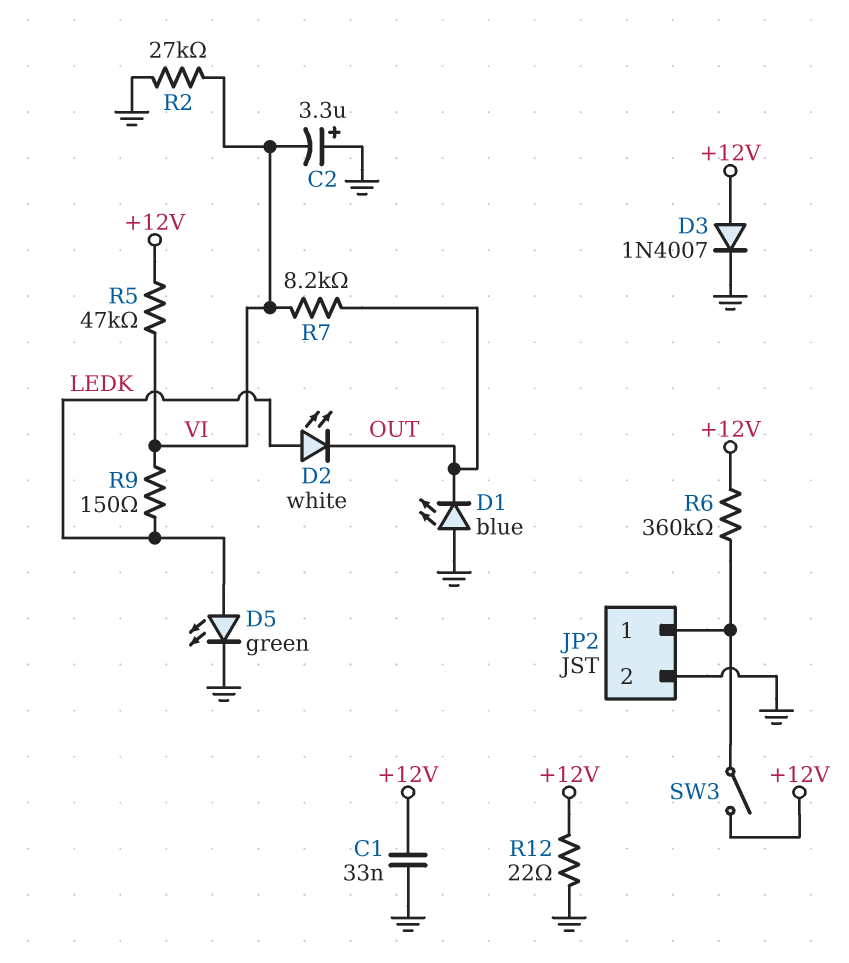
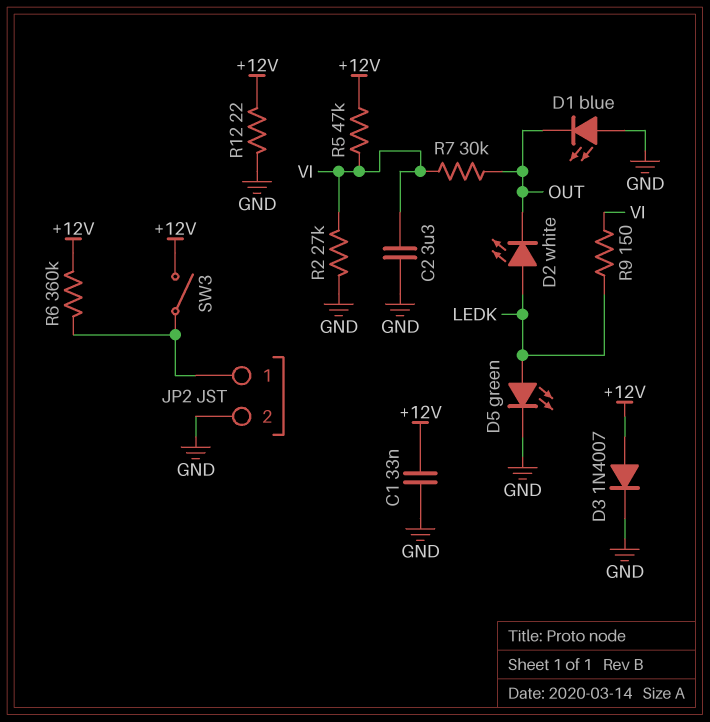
C2: 3.3uF (plus GND, minus VI) -> 3.3uF (GND, VI)
R7: 8.2k (OUT, VI) -> 30k (OUT, VI)

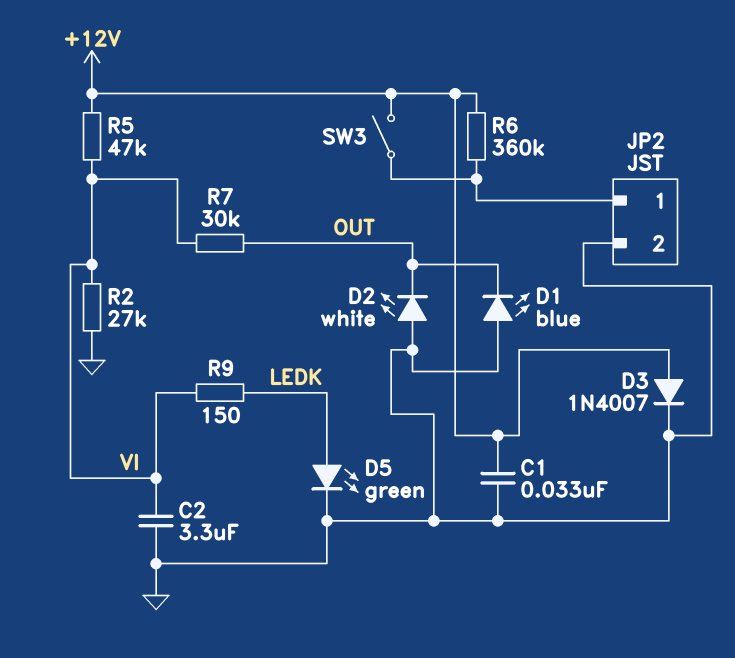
D2: LED white (A LEDK, K OUT) -> LED white (A GND, K OUT)
R12: 22 (+12V, GND) -> none

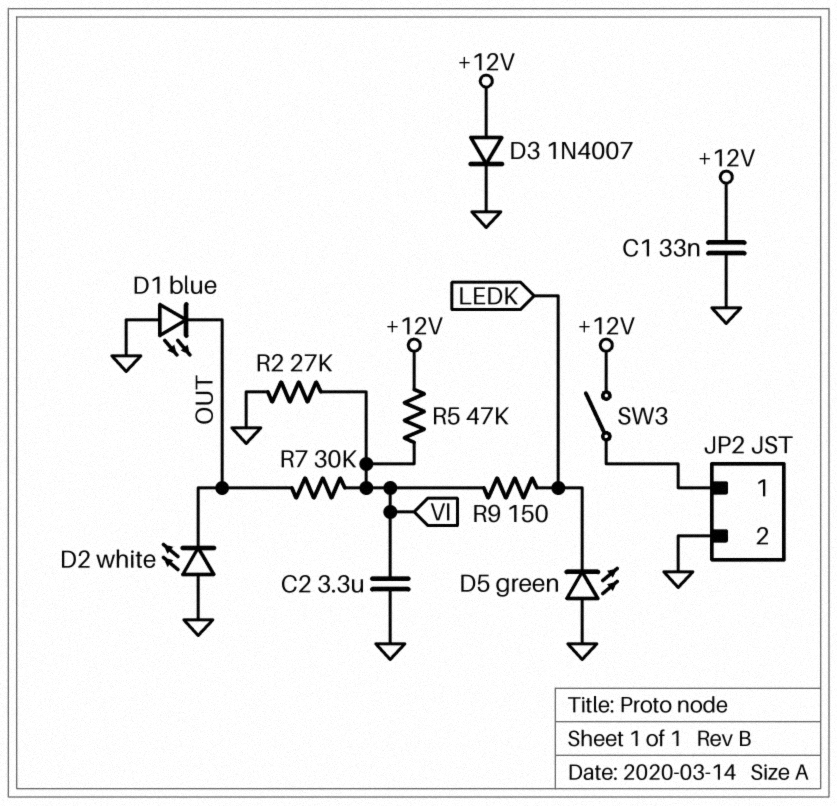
D5: LED green (A LEDK, K GND) -> LED green (A GND, K LEDK)
R6: 360k (+12V, JP2/1) -> none

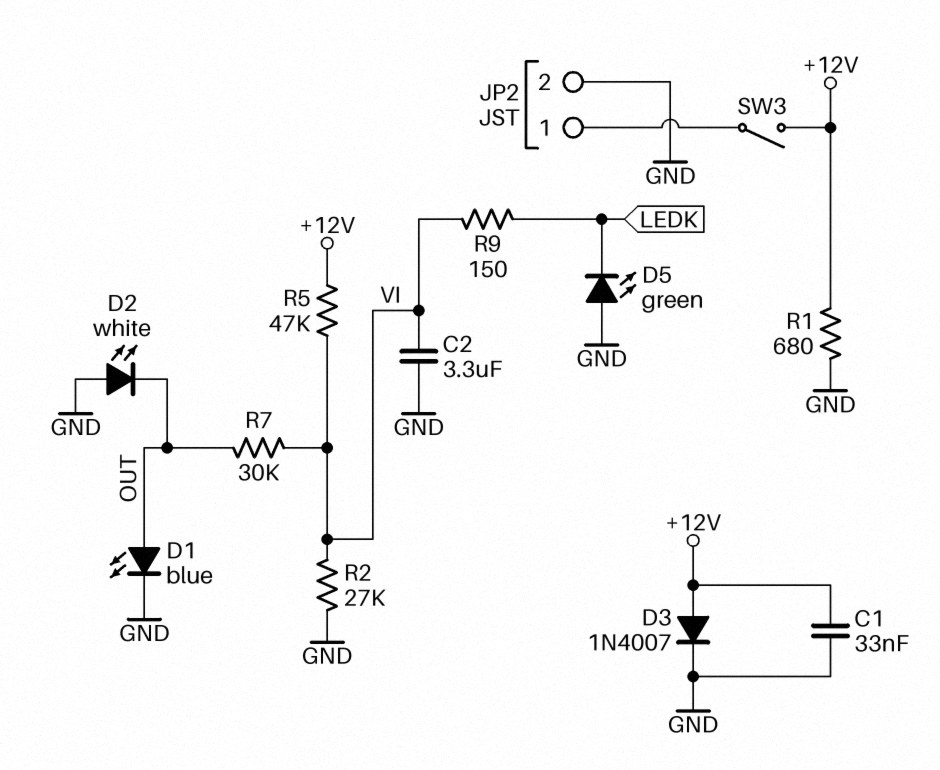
D1: LED blue (A GND, K OUT) -> LED blue (A OUT, K GND)
R1: none -> 680 (+12V, GND)

